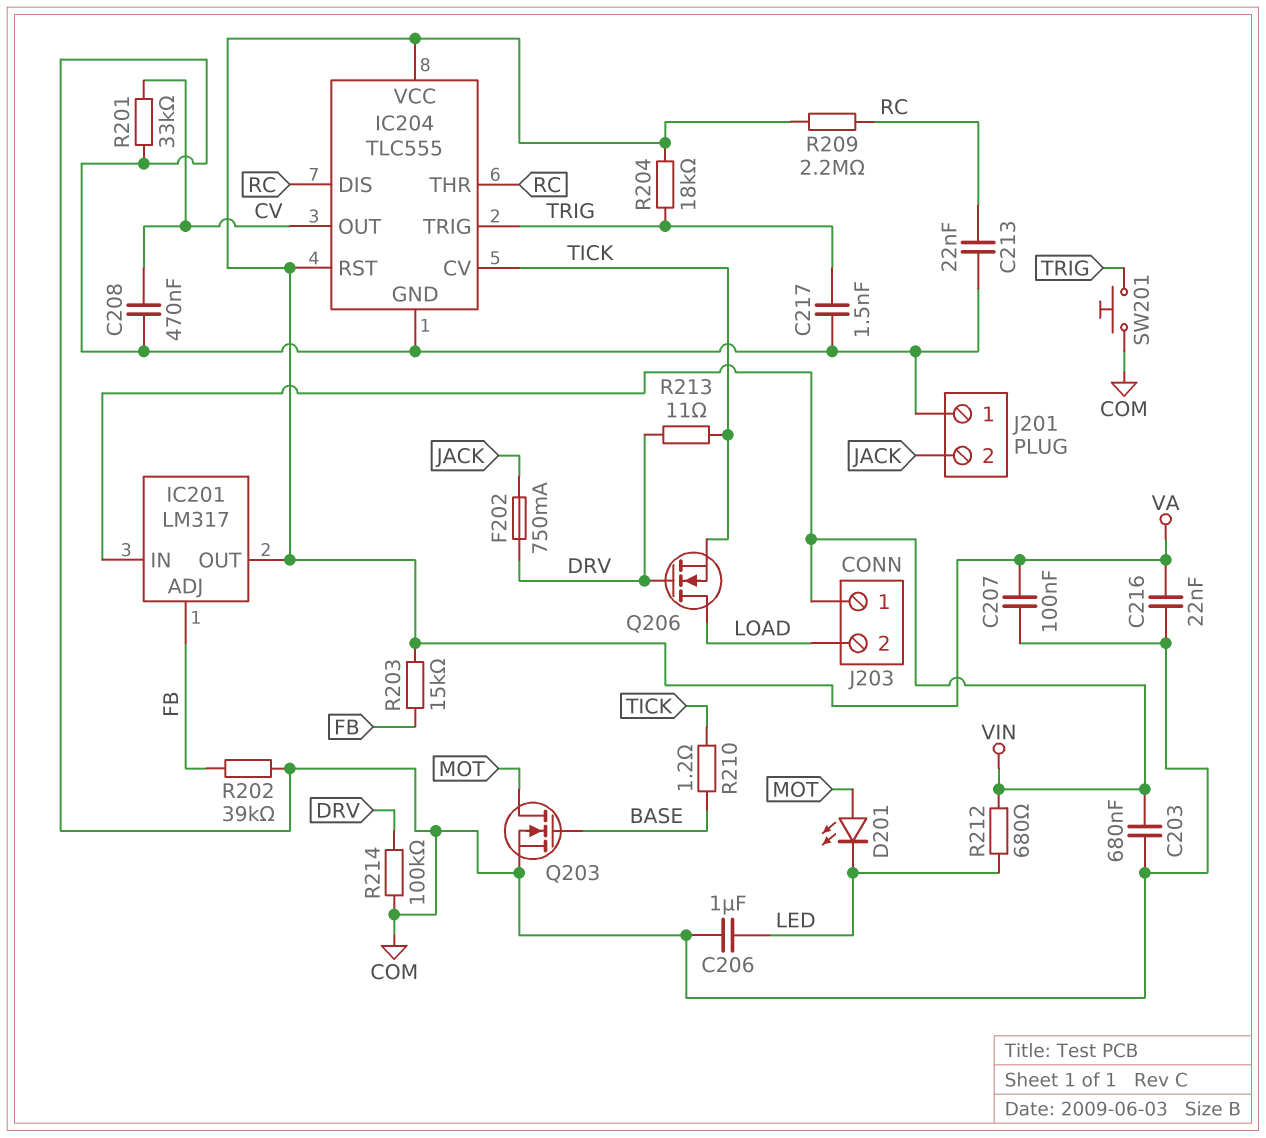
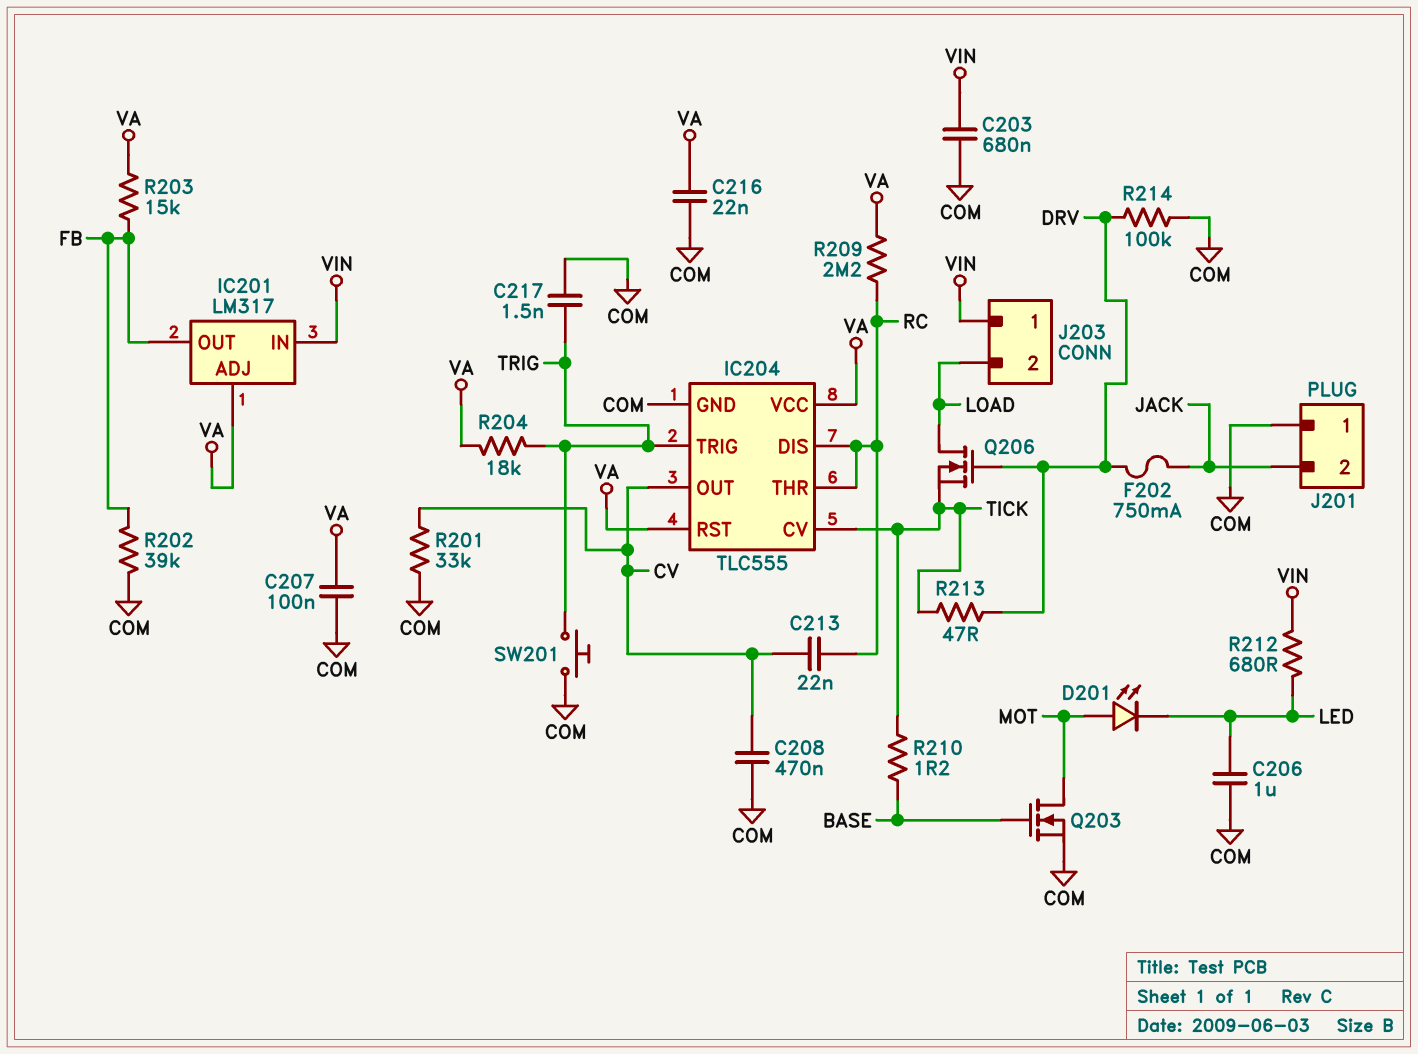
C213: 22nF (COM, RC) -> 22nF (CV, RC)
IC201 pin ADJ: FB -> VA
IC201 pin OUT: VA -> FB
R213: 11 (DRV, TICK) -> 47 (DRV, TICK)

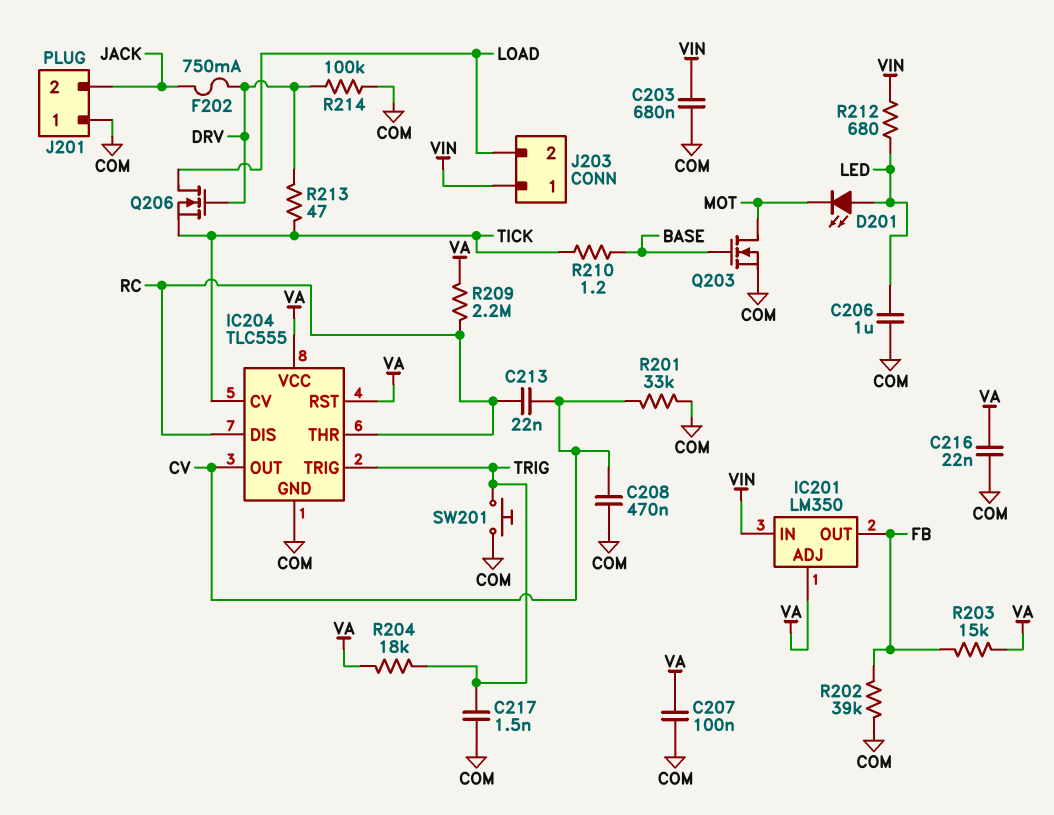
D201: LED (A MOT, K LED) -> LED (A LED, K MOT)
IC201: LM317 -> LM350

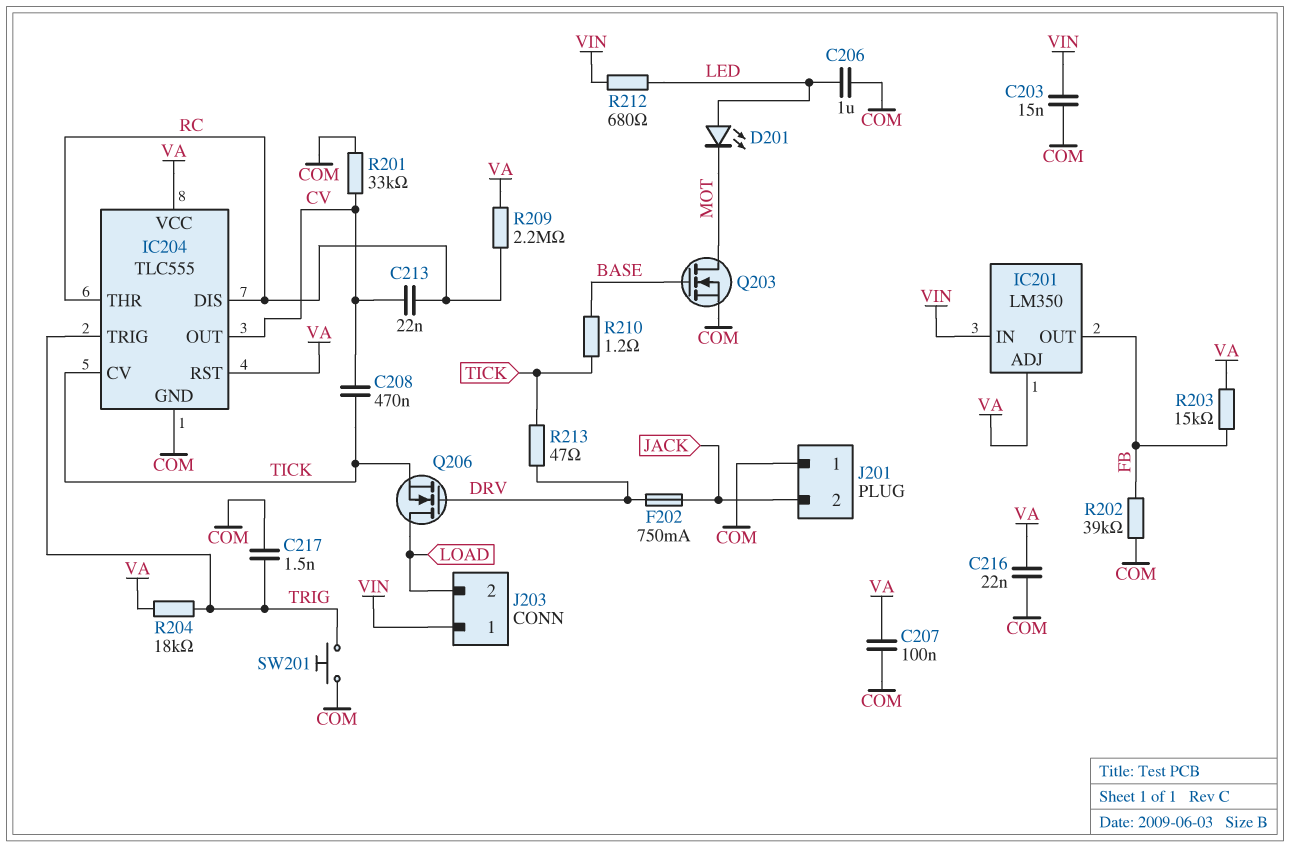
C203: 680nF (COM, VIN) -> 15nF (COM, VIN)
C208: 470nF (COM, CV) -> 470nF (CV, TICK)
R214: 100k (COM, DRV) -> none

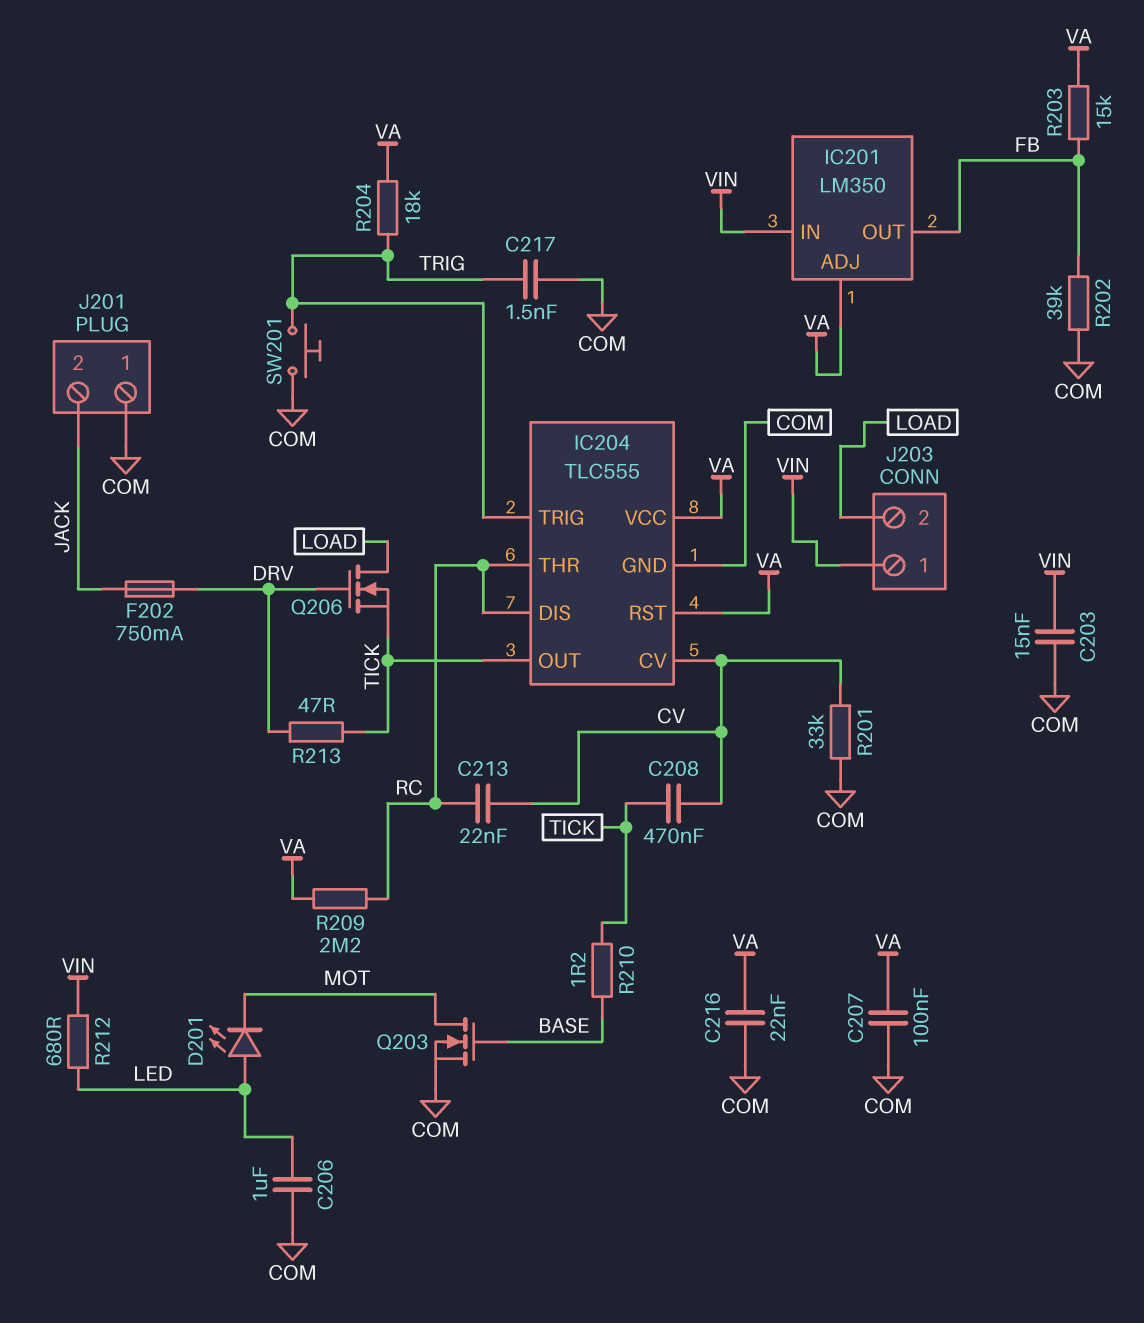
IC204 pin CV: TICK -> CV
IC204 pin OUT: CV -> TICK

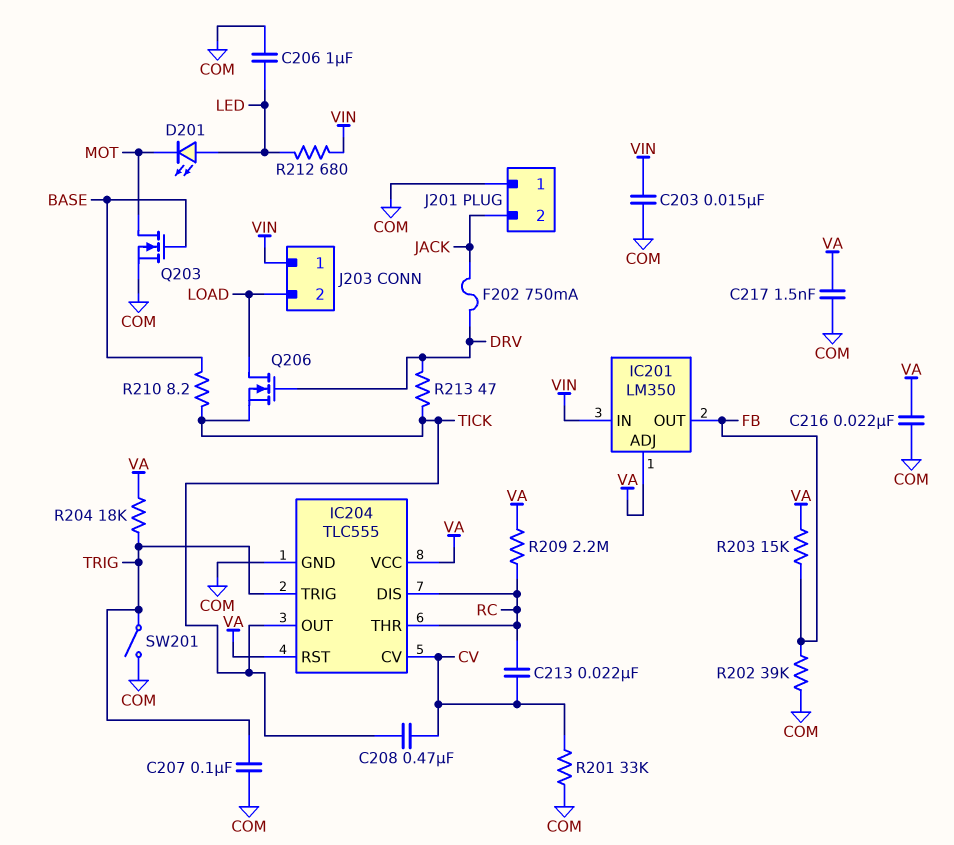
C207: 100nF (COM, VA) -> 100nF (COM, TRIG)
C217: 1.5nF (COM, TRIG) -> 1.5nF (COM, VA)
R210: 1.2 (BASE, TICK) -> 8.2 (BASE, TICK)
SW201: button (COM, TRIG) -> switch (COM, TRIG)

